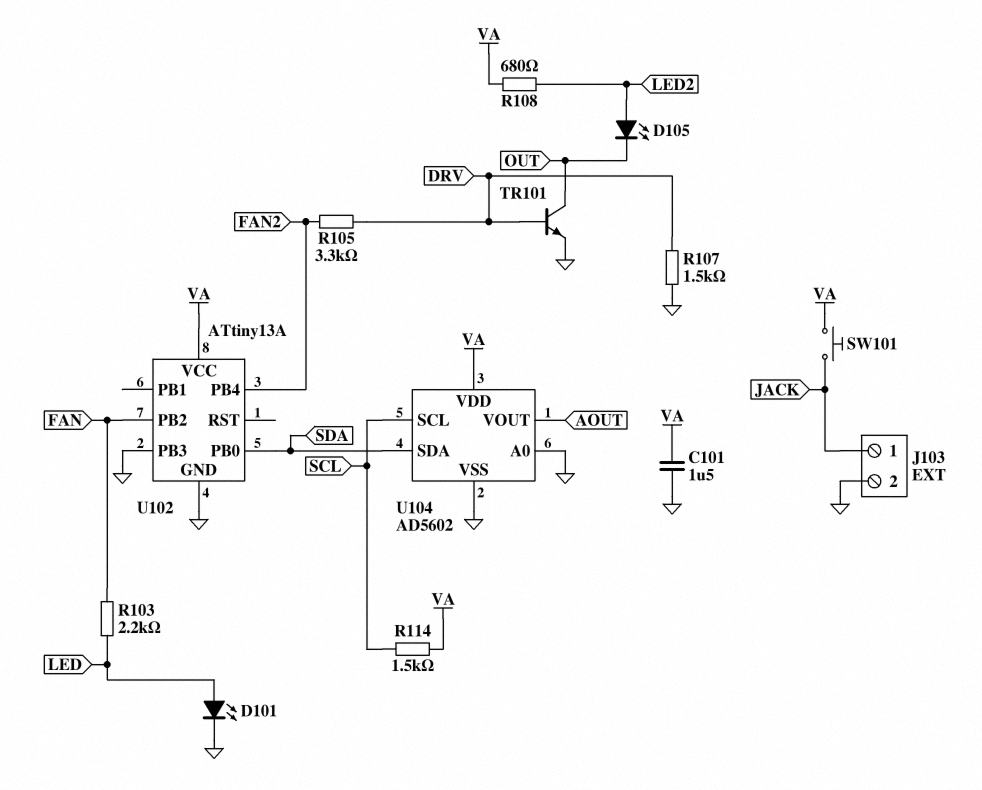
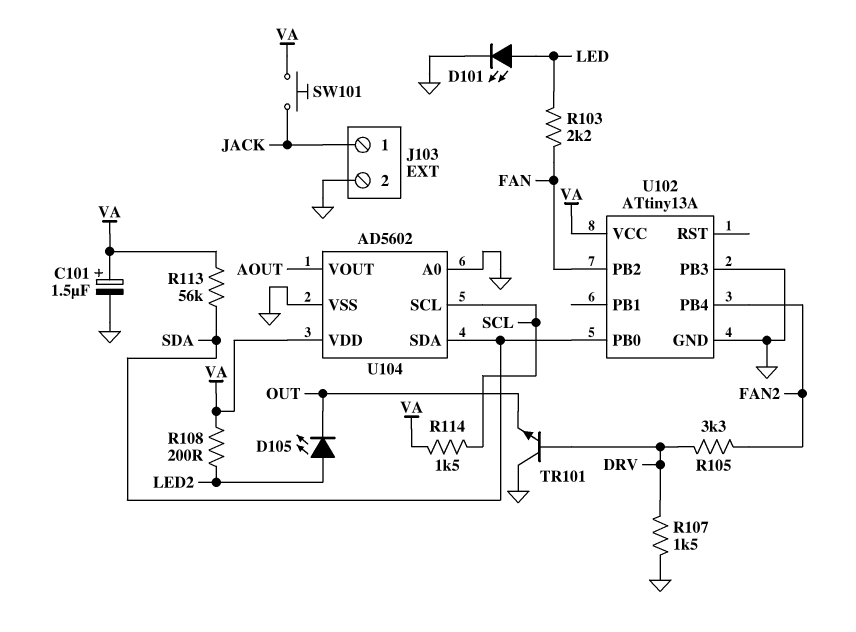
C101: 1.5uF (GND, VA) -> 1.5uF (plus VA, minus GND)
R108: 680 (LED2, VA) -> 200 (LED2, VA)
R113: none -> 56k (SDA, VA)
TR101: NPN (B DRV, C OUT, E GND) -> NPN (B DRV, C GND, E OUT)

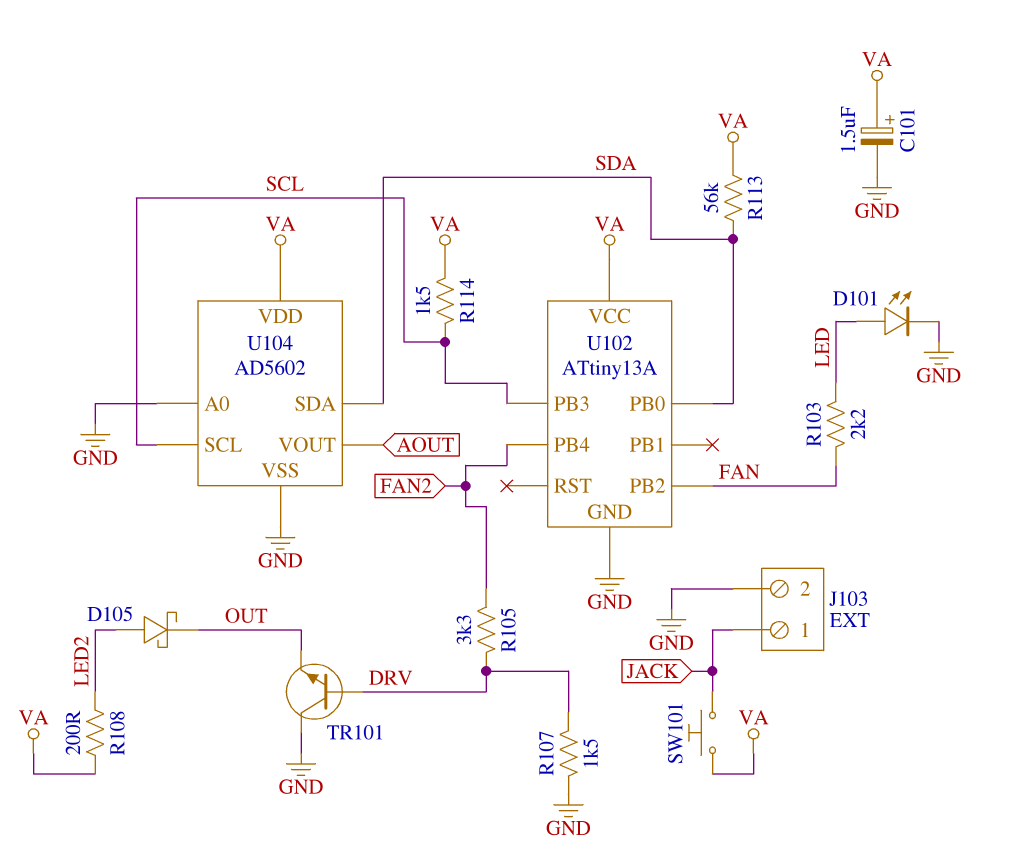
D105: LED (A LED2, K OUT) -> schottky (A LED2, K OUT)
U102 pin PB3: GND -> SCL

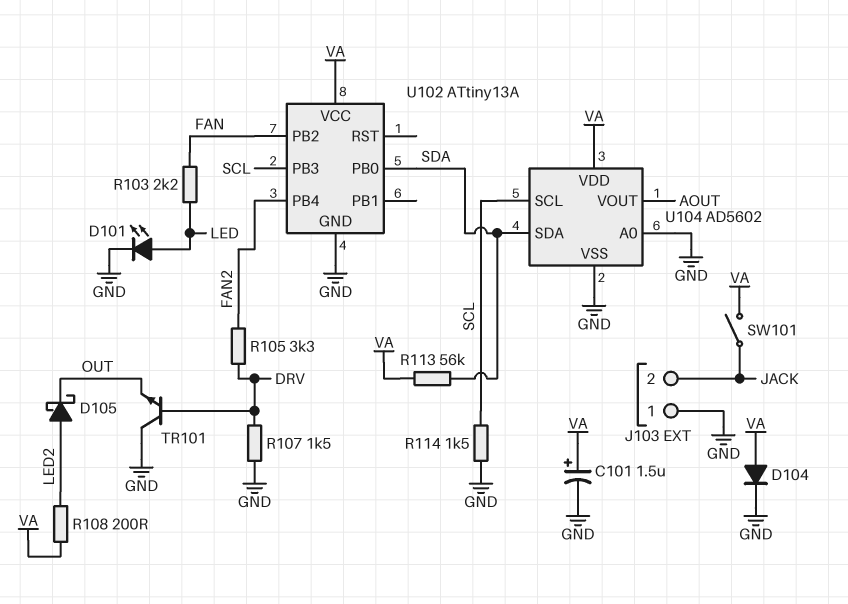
D104: none -> diode (A VA, K GND)
J103 pin 1: JACK -> GND
J103 pin 2: GND -> JACK
R114: 1.5k (SCL, VA) -> 1.5k (GND, SCL)
SW101: button (JACK, VA) -> switch (JACK, VA)

